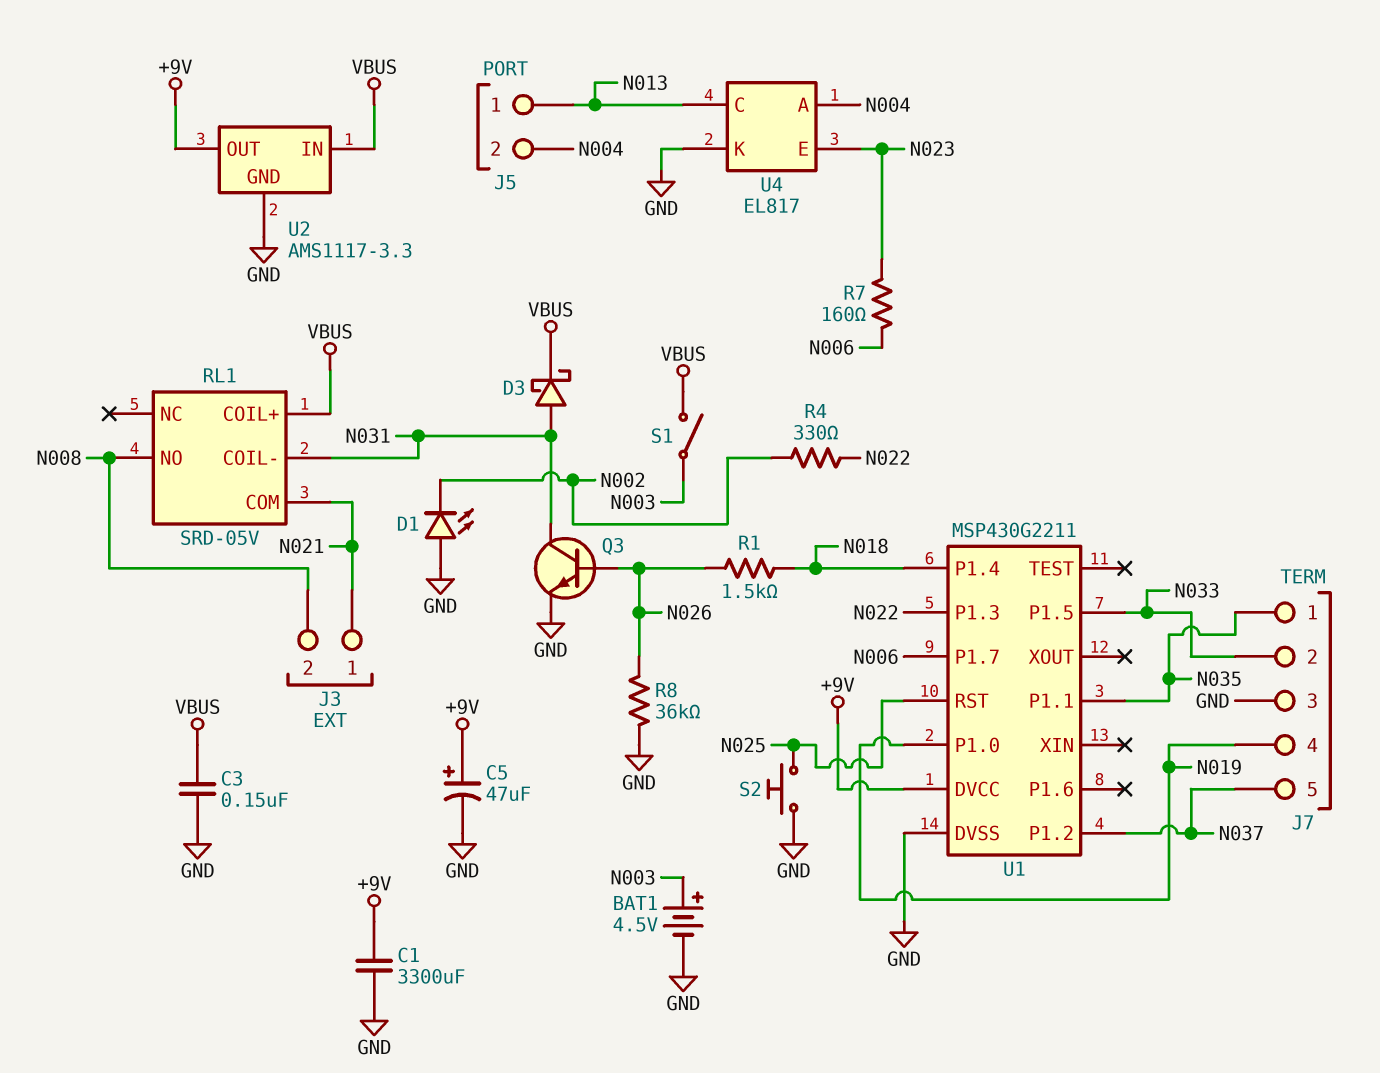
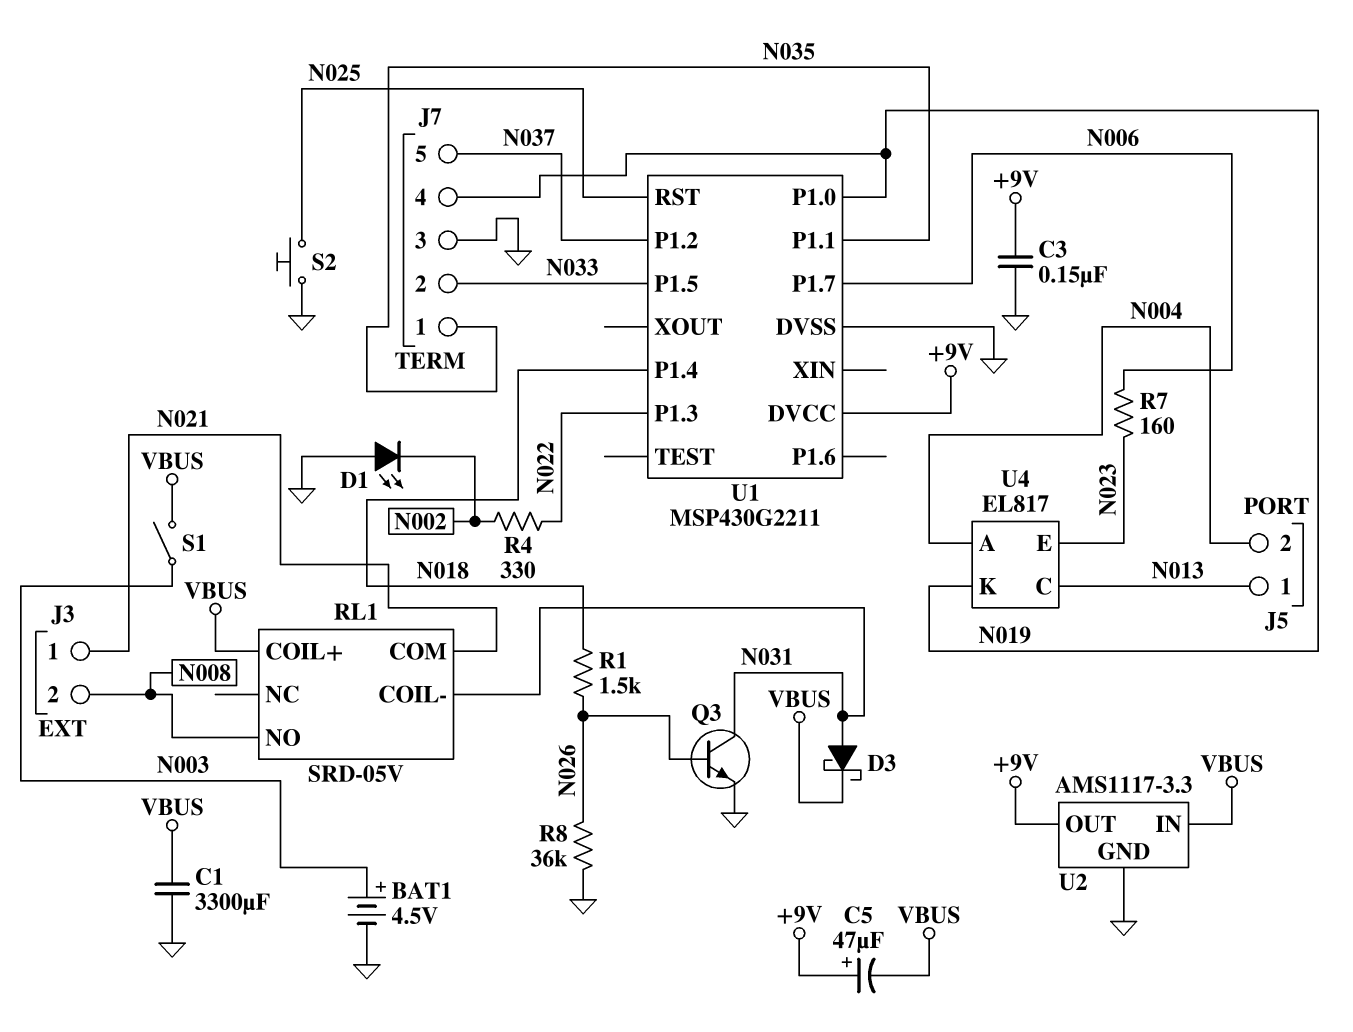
C1: 3300uF (+9V, GND) -> 3300uF (GND, VBUS)
C3: 150nF (GND, VBUS) -> 150nF (+9V, GND)
C5: 47uF (plus +9V, minus GND) -> 47uF (plus +9V, minus VBUS)
U4 pin K: GND -> N019

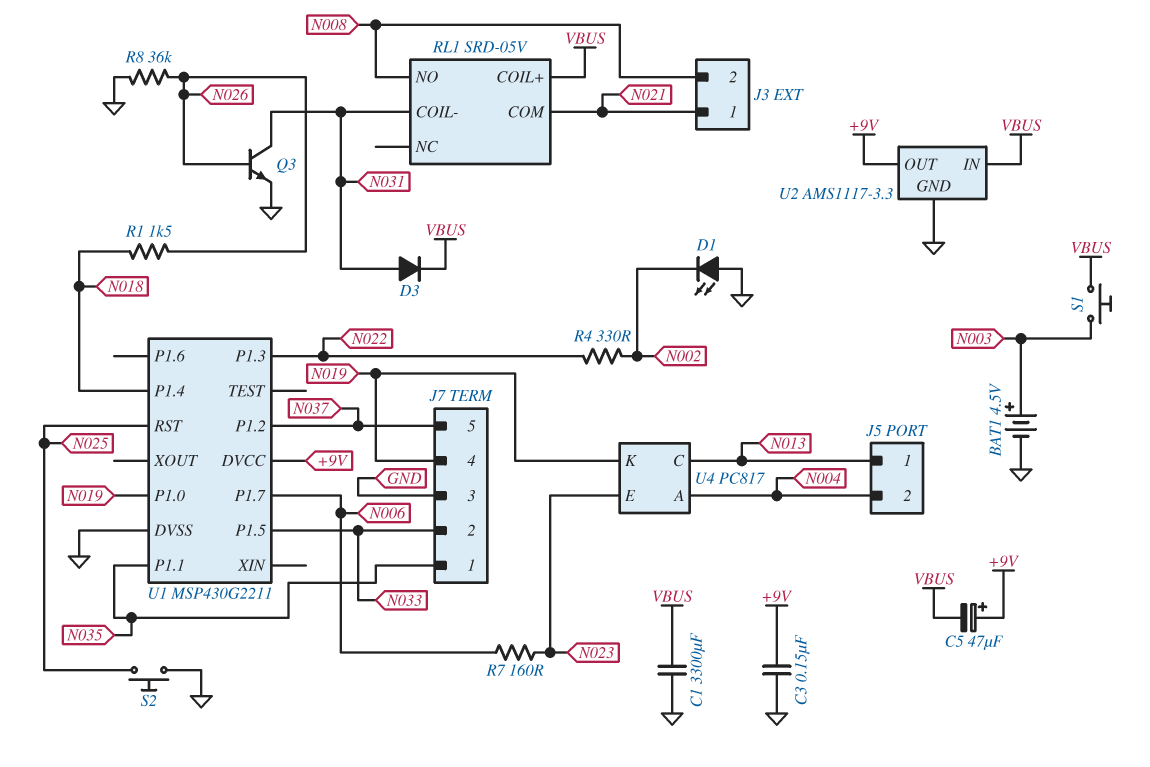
D3: schottky (A N031, K VBUS) -> diode (A N031, K VBUS)
S1: switch (N003, VBUS) -> button (N003, VBUS)
U4: EL817 -> PC817

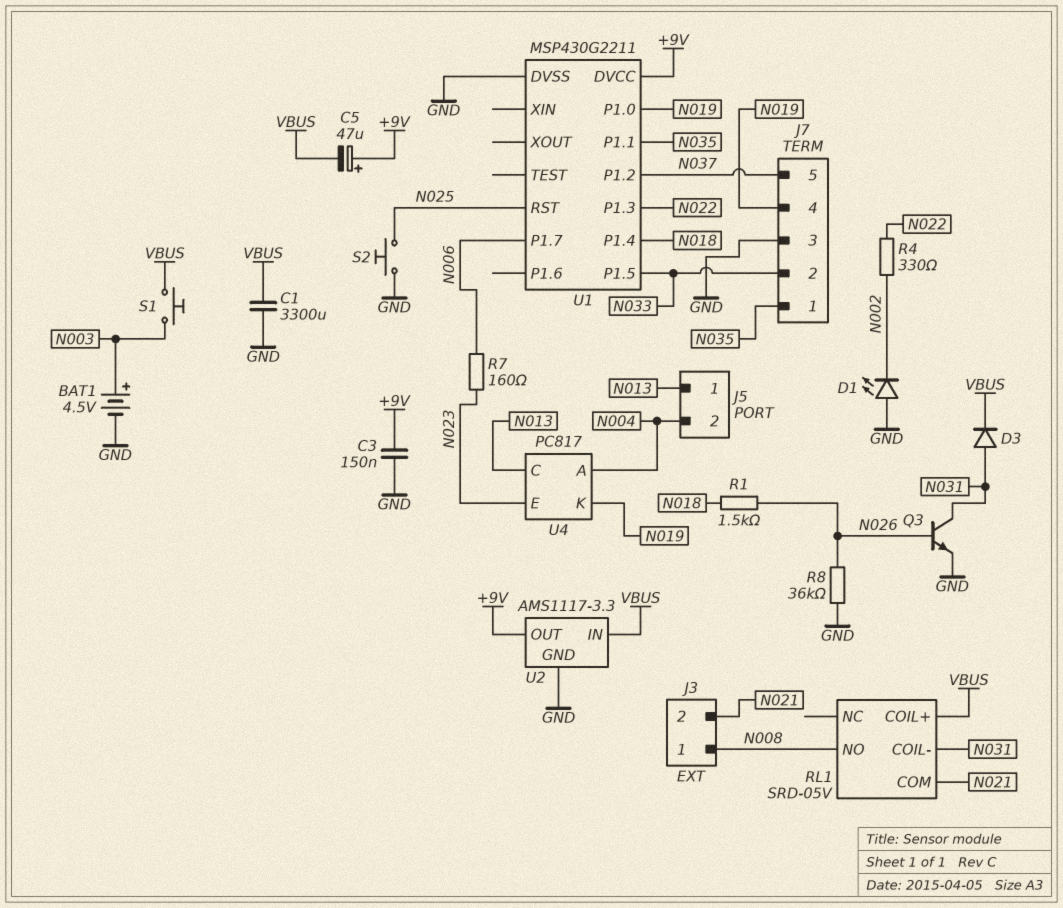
J3 pin 1: N021 -> N008
J3 pin 2: N008 -> N021

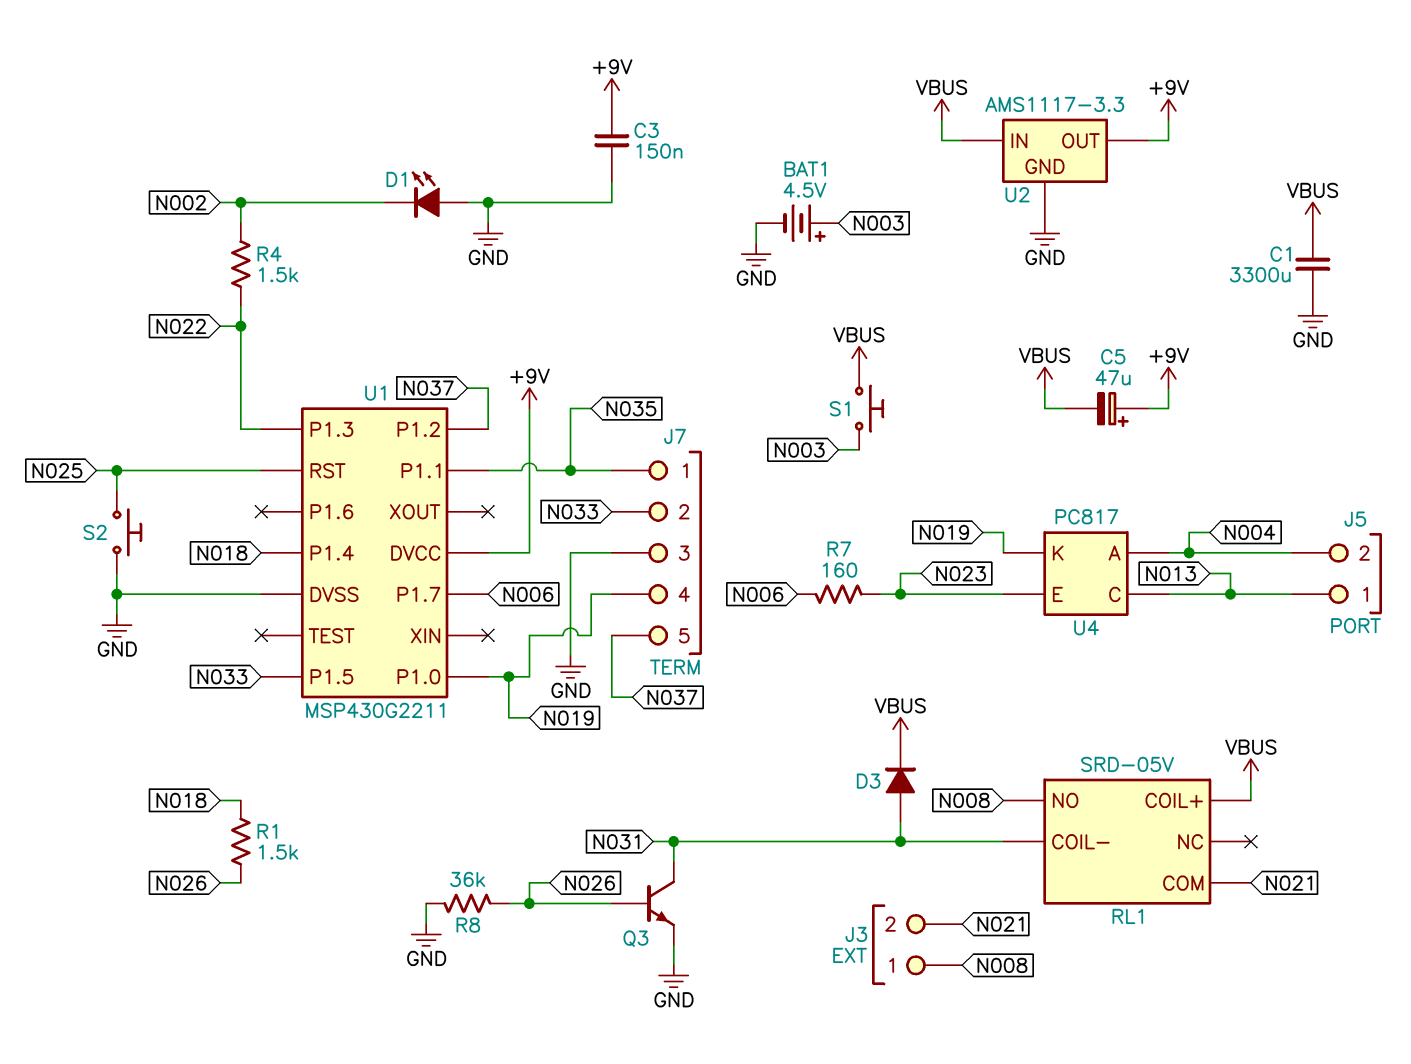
R4: 330 (N002, N022) -> 1.5k (N002, N022)

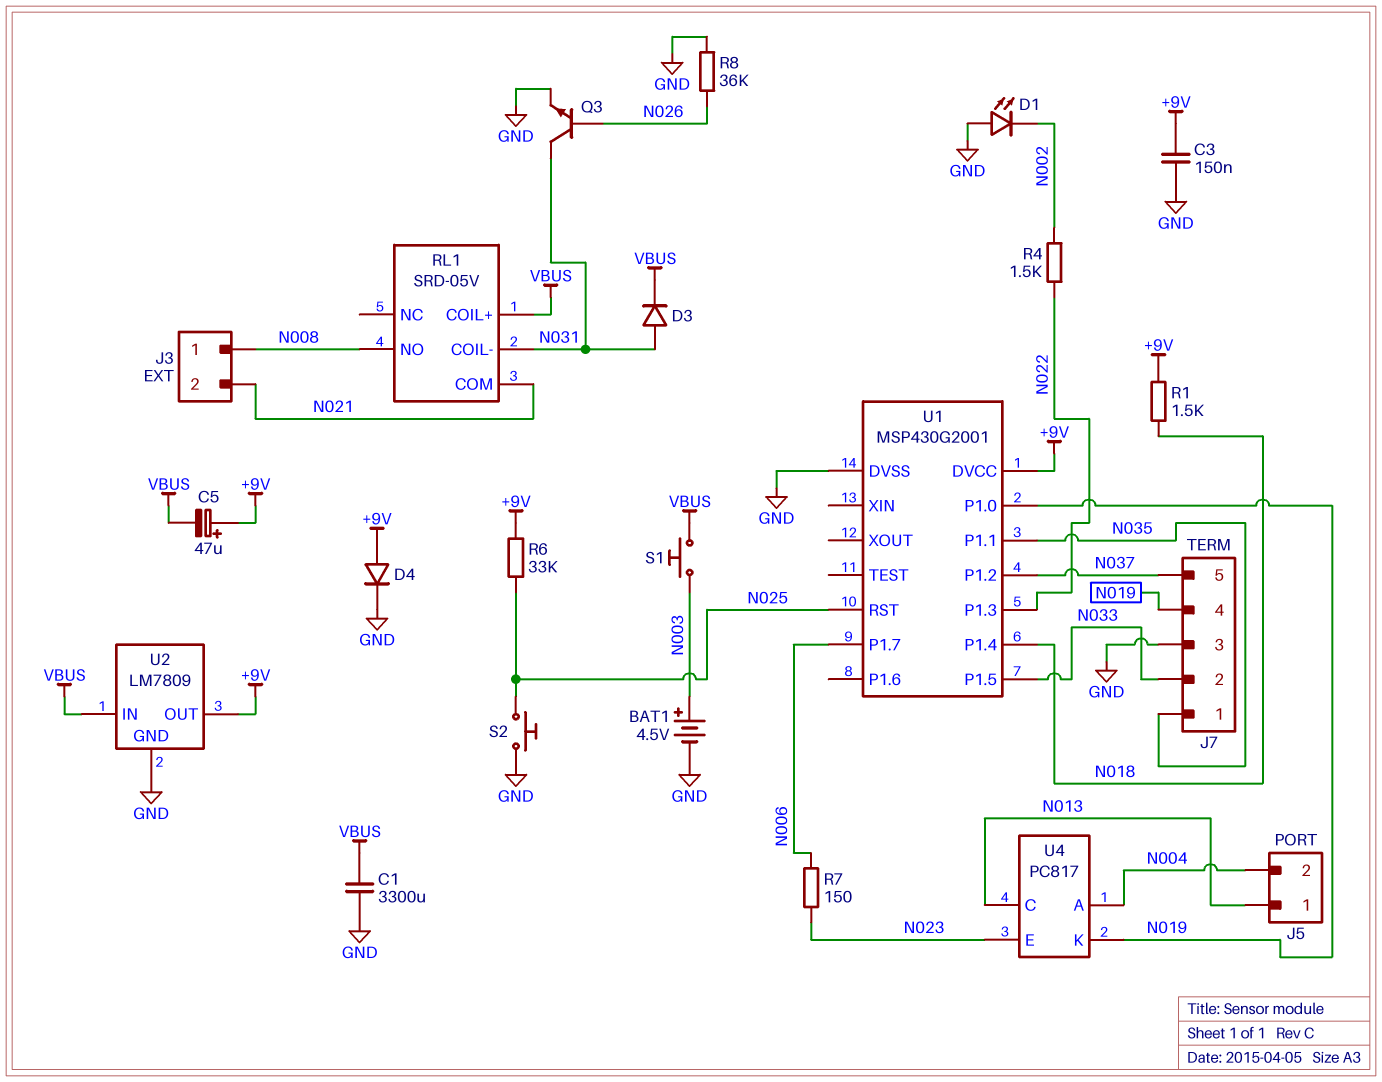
D4: none -> diode (A +9V, K GND)
R1: 1.5k (N018, N026) -> 1.5k (+9V, N018)
R6: none -> 33k (+9V, N025)
R7: 160 (N006, N023) -> 150 (N006, N023)
U1: MSP430G2211 -> MSP430G2001
U2: AMS1117-3.3 -> LM7809

